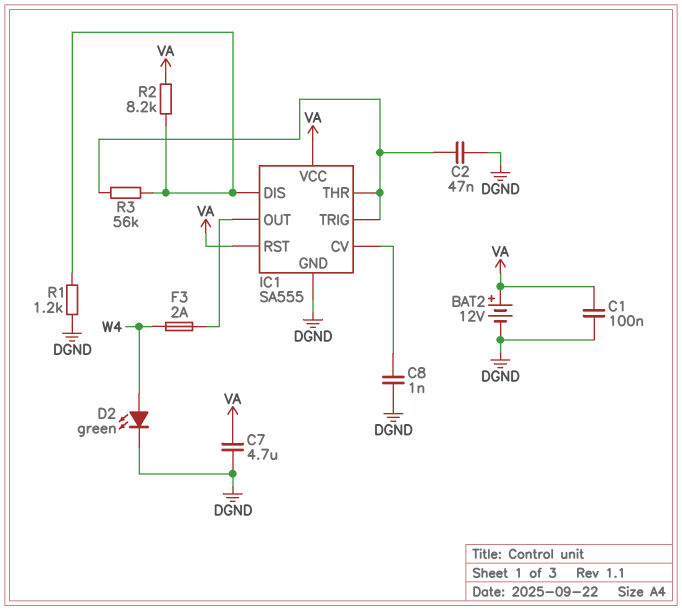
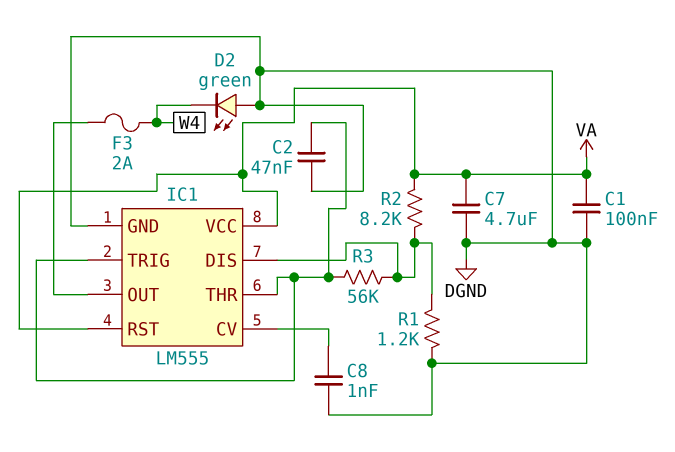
BAT2: 12V (plus VA, minus DGND) -> none
D2: LED green (A W4, K DGND) -> LED green (A DGND, K W4)
IC1: SA555 -> LM555

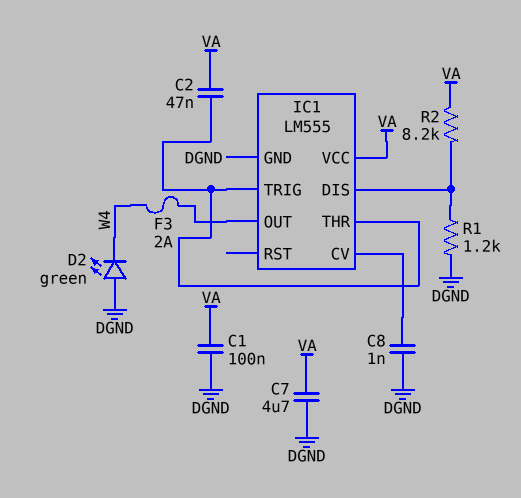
C2: 47nF (DGND, IC1/THR) -> 47nF (IC1/THR, VA)
IC1 pin RST: VA -> none
R3: 56k (IC1/DIS, IC1/THR) -> none

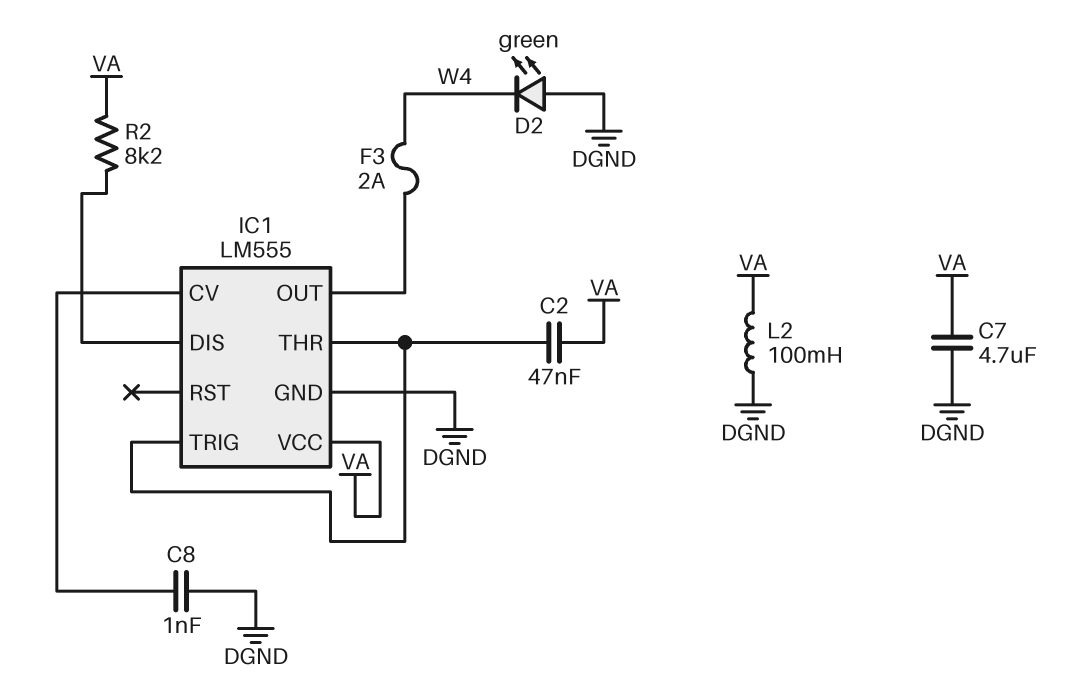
C1: 100nF (DGND, VA) -> none
L2: none -> 100mH (DGND, VA)
R1: 1.2k (DGND, IC1/DIS) -> none

